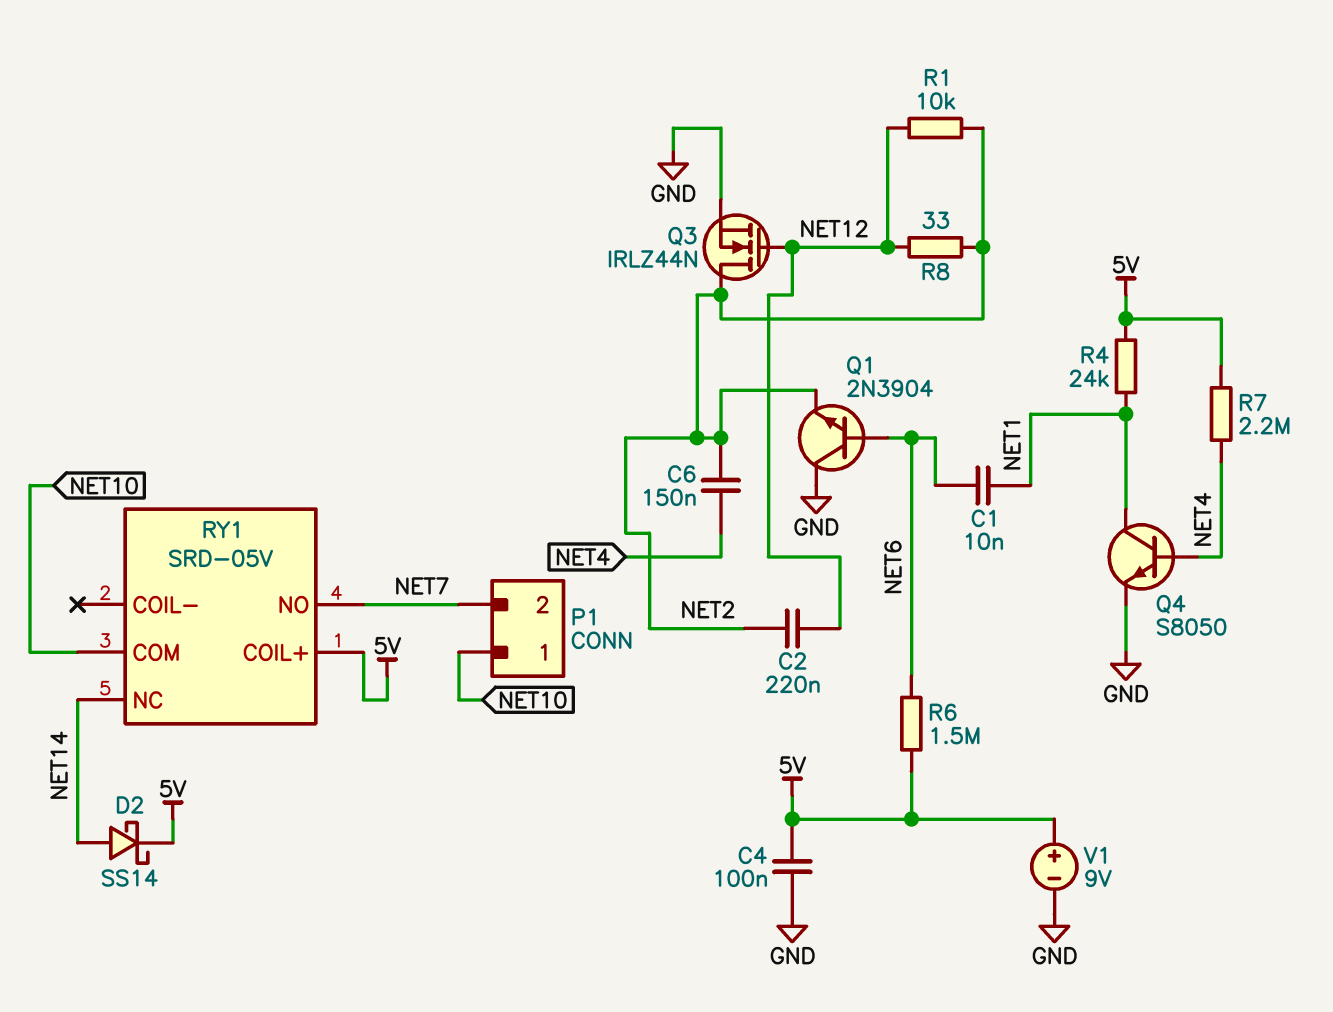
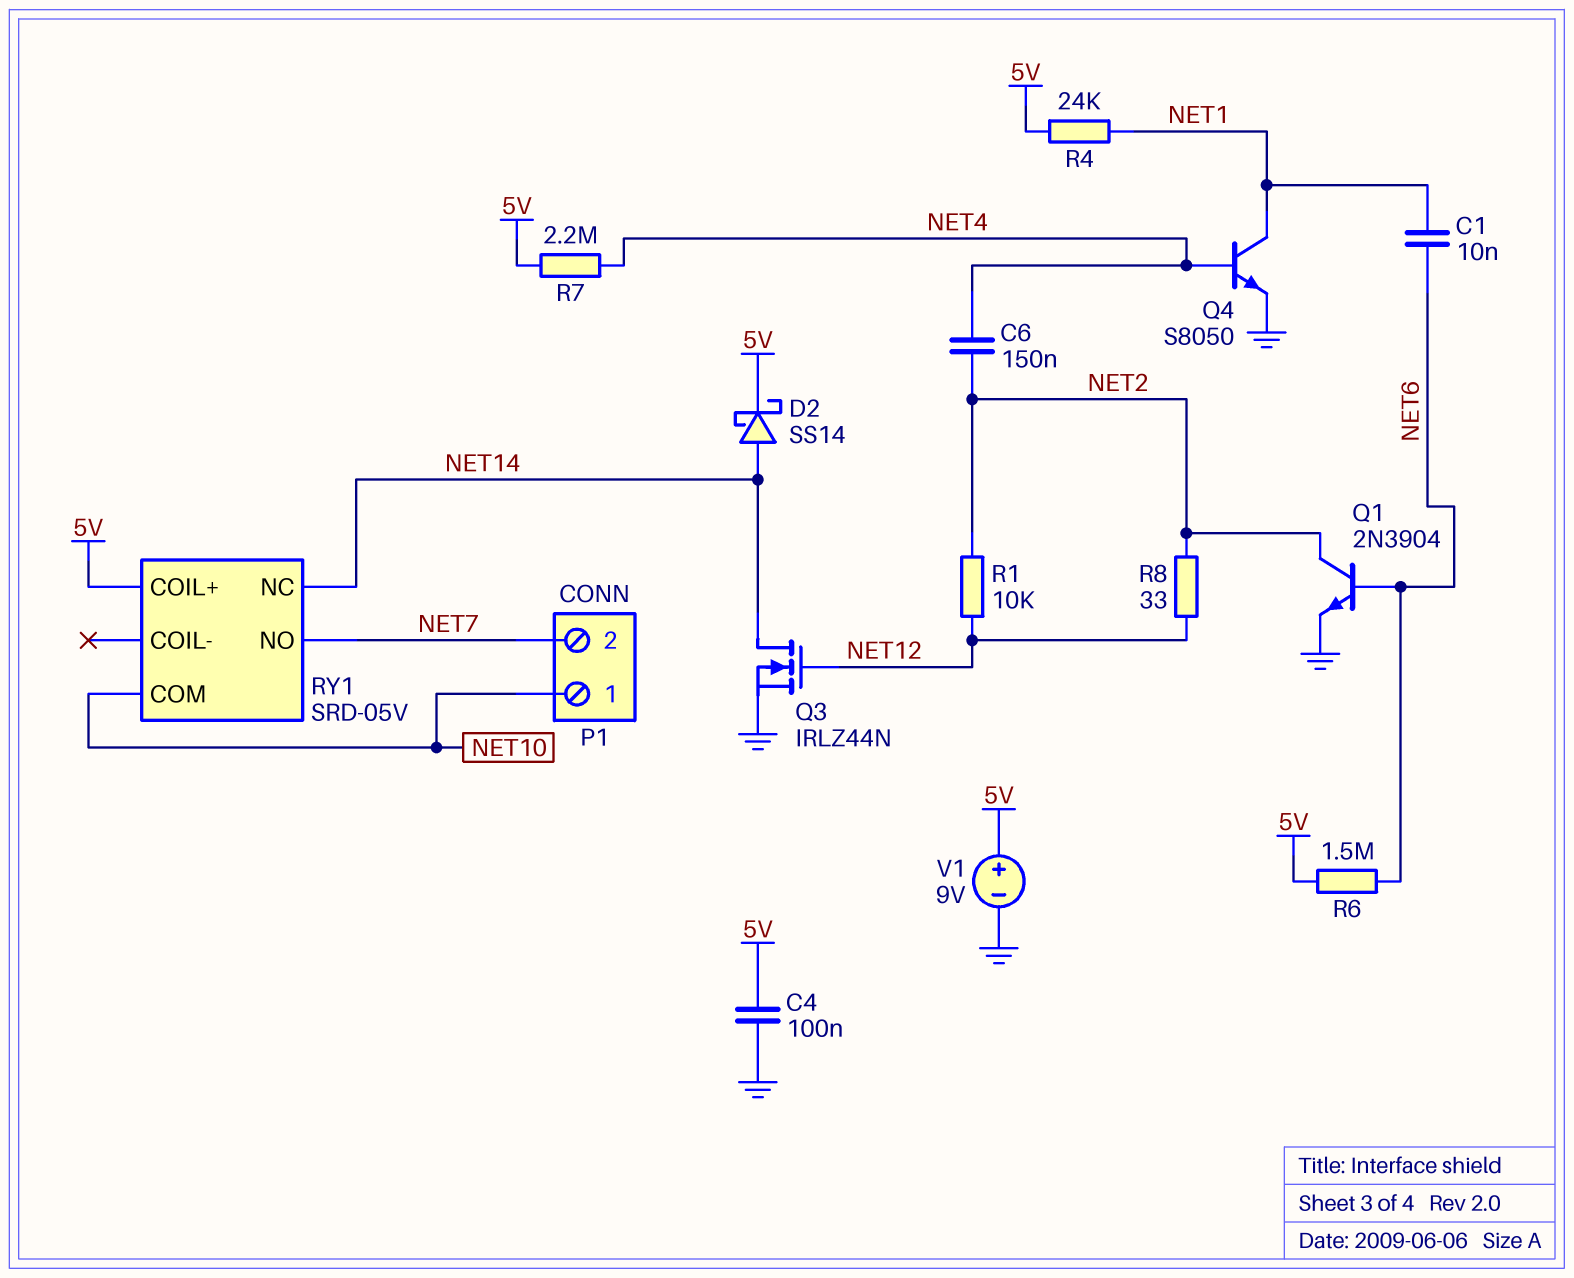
C2: 220nF (NET2, NET12) -> none
Q1: NPN 2N3904 (B NET6, C GND, E NET2) -> NPN 2N3904 (B NET6, C NET2, E GND)
Q3: NMOS IRLZ44N (G NET12, D NET2, S GND) -> NMOS IRLZ44N (G NET12, D NET14, S GND)

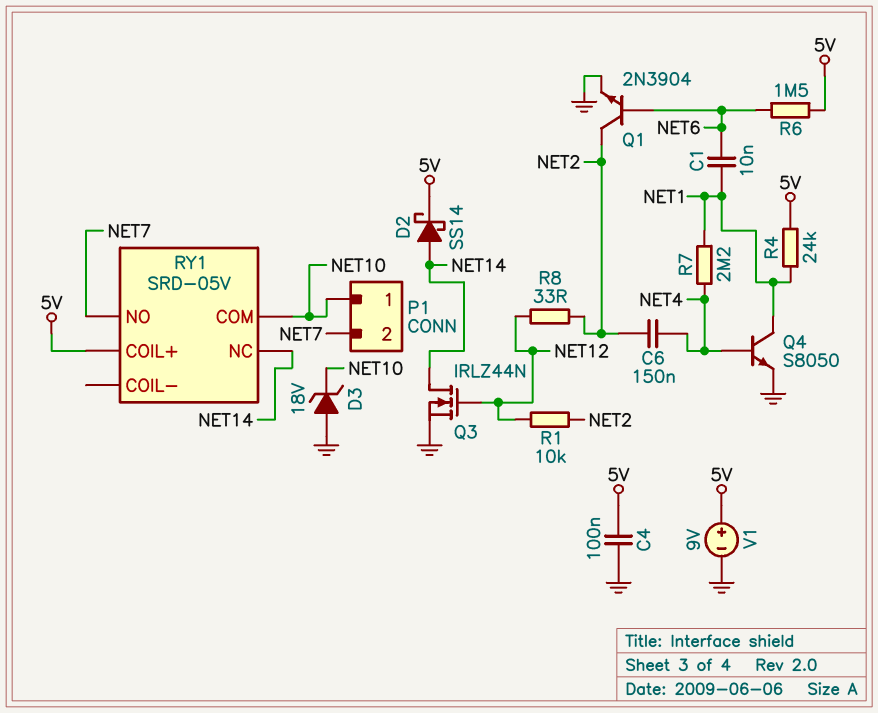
D3: none -> zener 18V (A GND, K NET10)
R7: 2.2M (5V, NET4) -> 2.2M (NET1, NET4)

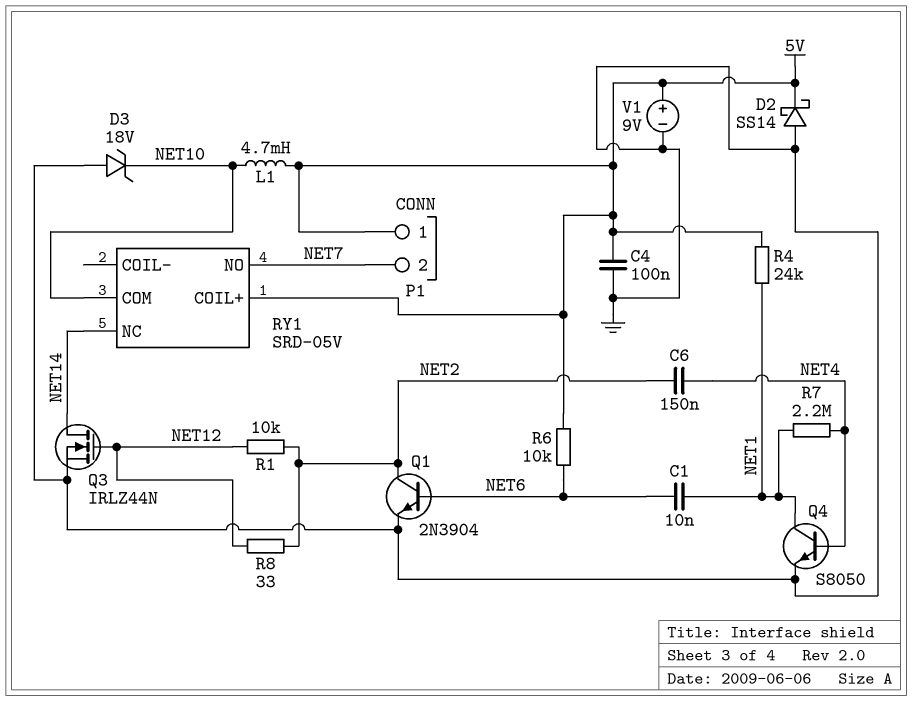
D2: schottky SS14 (A NET14, K 5V) -> schottky SS14 (A GND, K 5V)
L1: none -> 4.7mH (5V, NET10)
P1 pin 1: NET10 -> 5V
R6: 1.5M (5V, NET6) -> 10k (5V, NET6)

